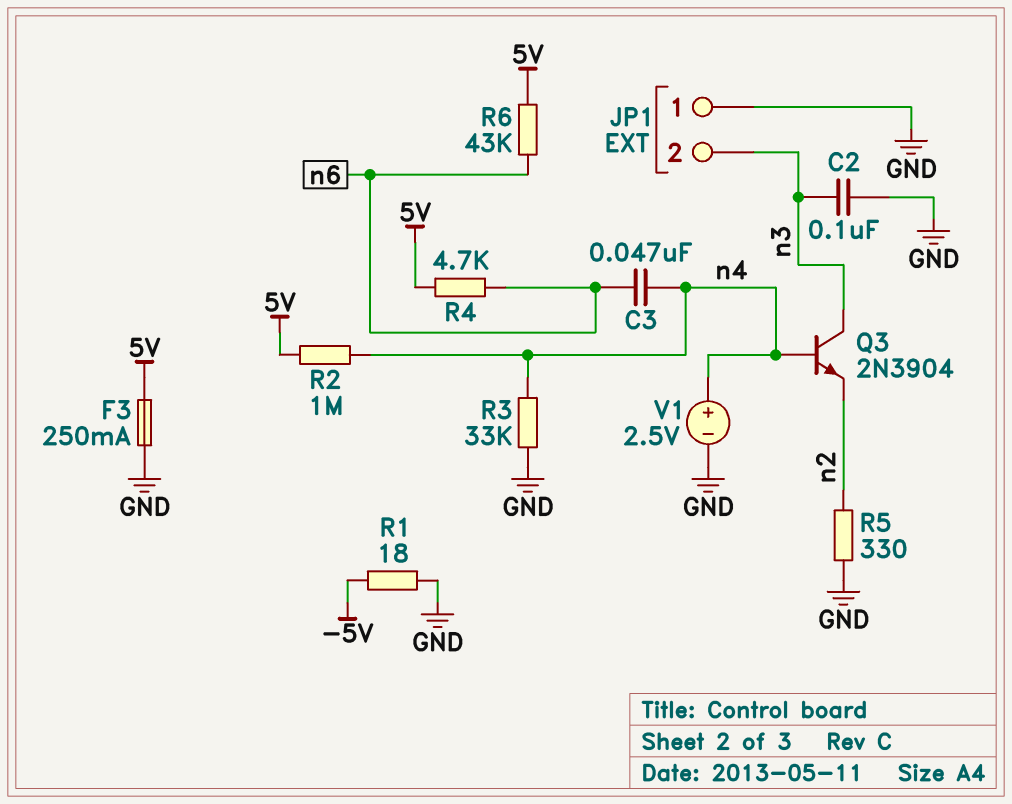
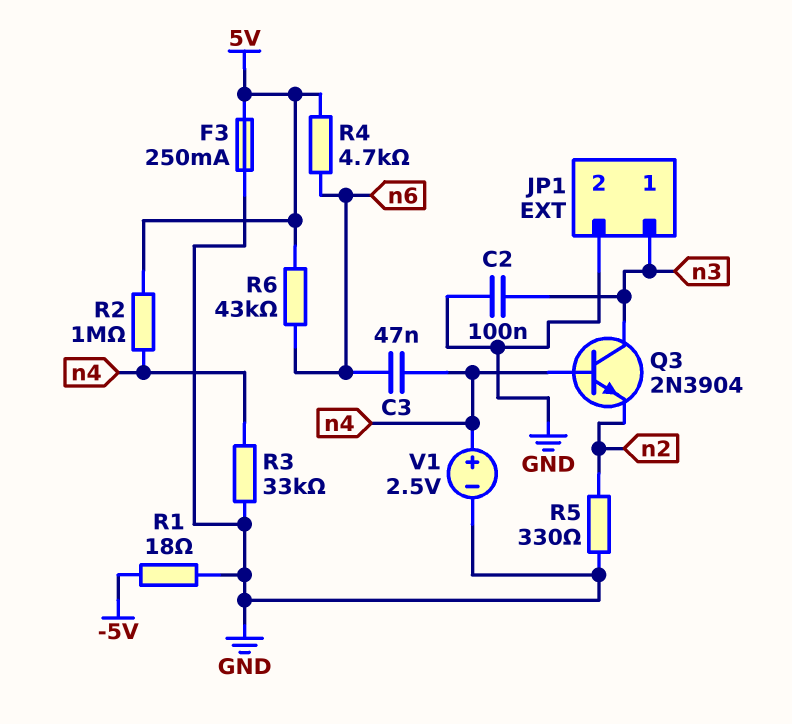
JP1 pin 1: GND -> n3
JP1 pin 2: n3 -> GND

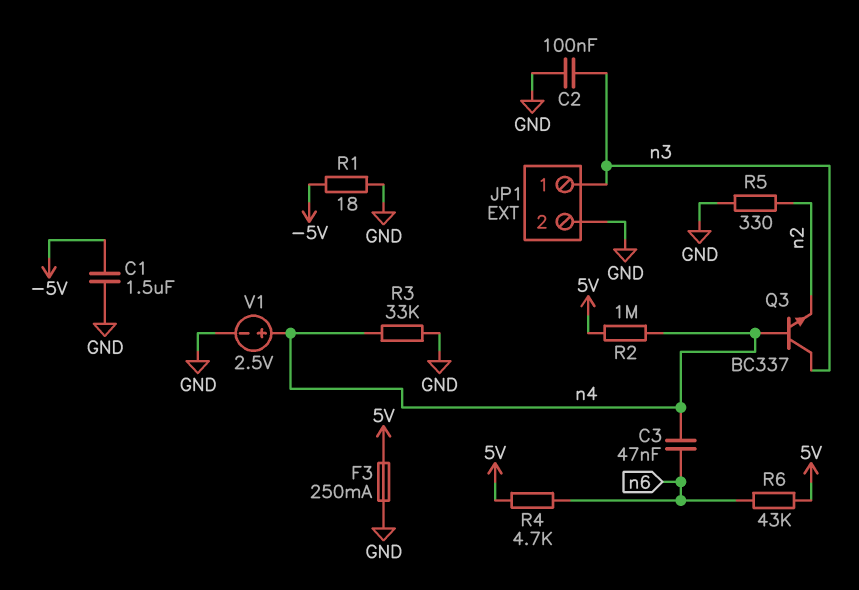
C1: none -> 1.5uF (-5V, GND)
Q3: NPN 2N3904 (B n4, C n3, E n2) -> NPN BC337 (B n4, C n3, E n2)

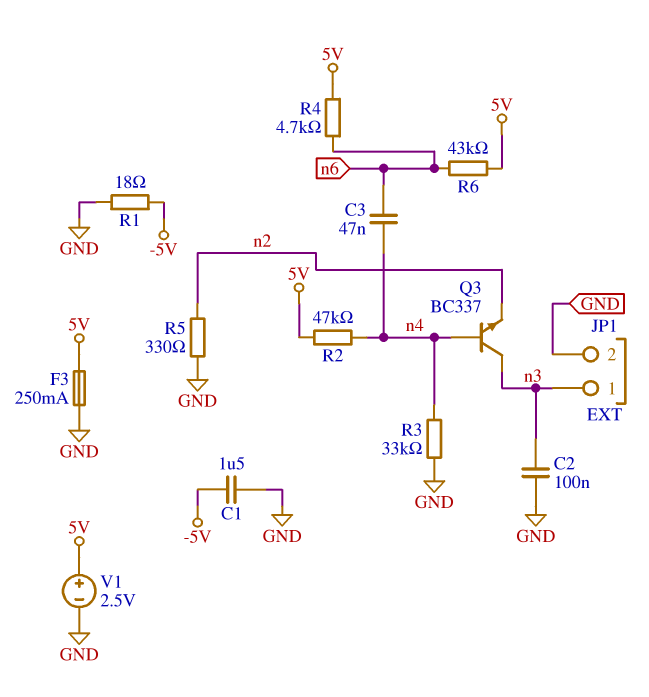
R2: 1M (5V, n4) -> 47k (5V, n4)
V1: 2.5V (plus n4, minus GND) -> 2.5V (plus 5V, minus GND)

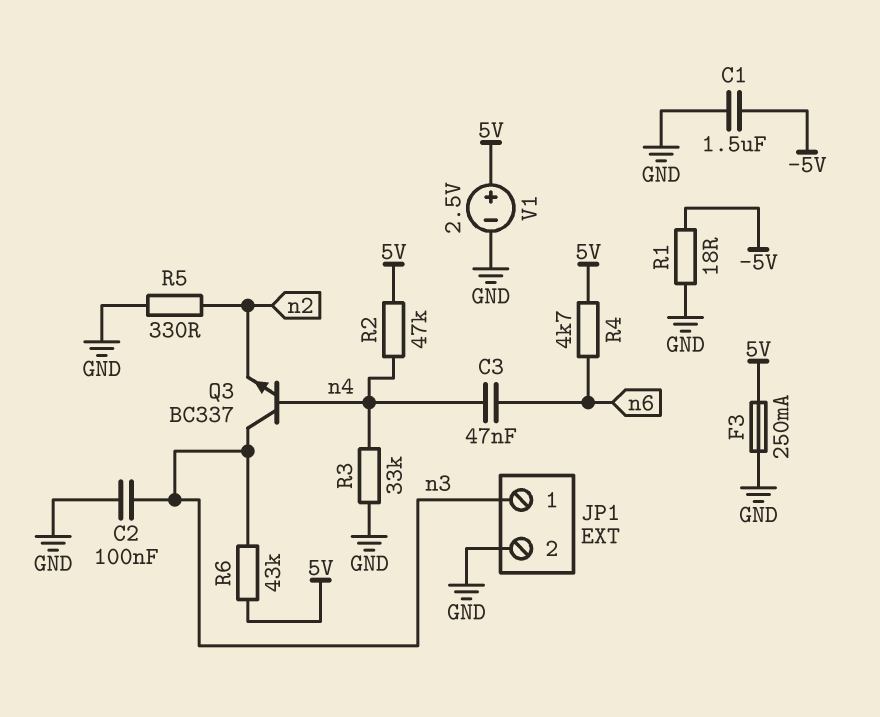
R6: 43k (5V, n6) -> 43k (5V, n3)

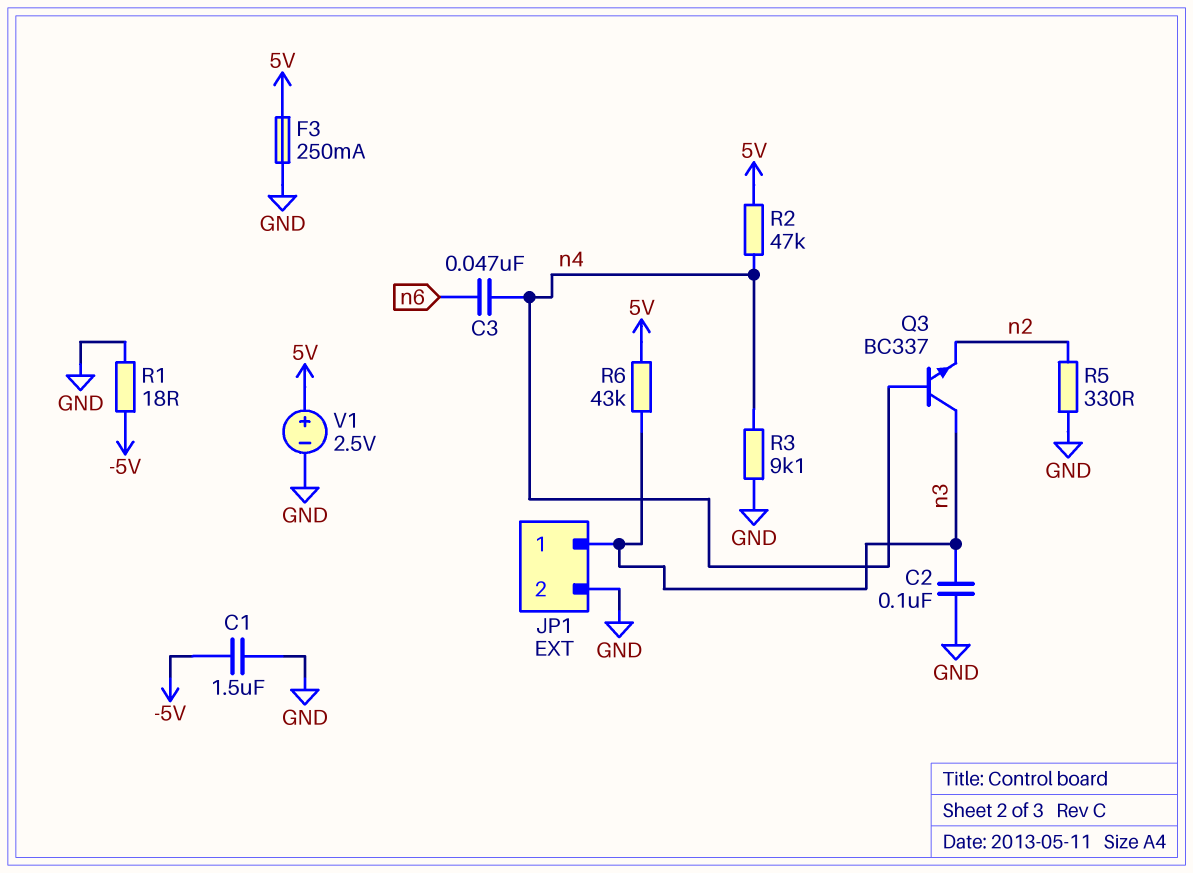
R3: 33k (GND, n4) -> 9.1k (GND, n4)
R4: 4.7k (5V, n6) -> none

